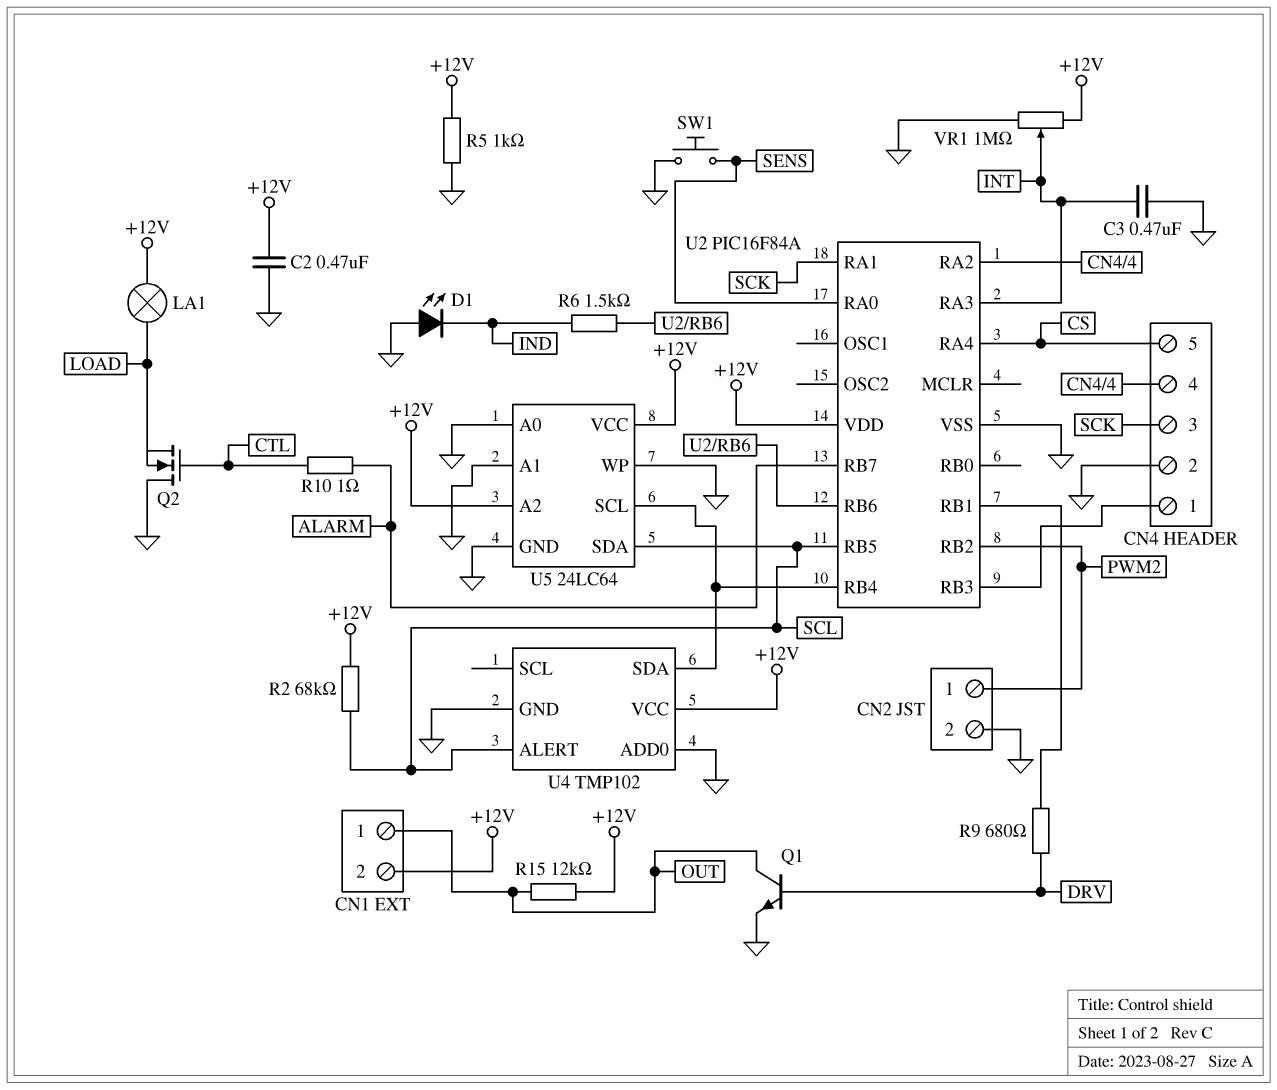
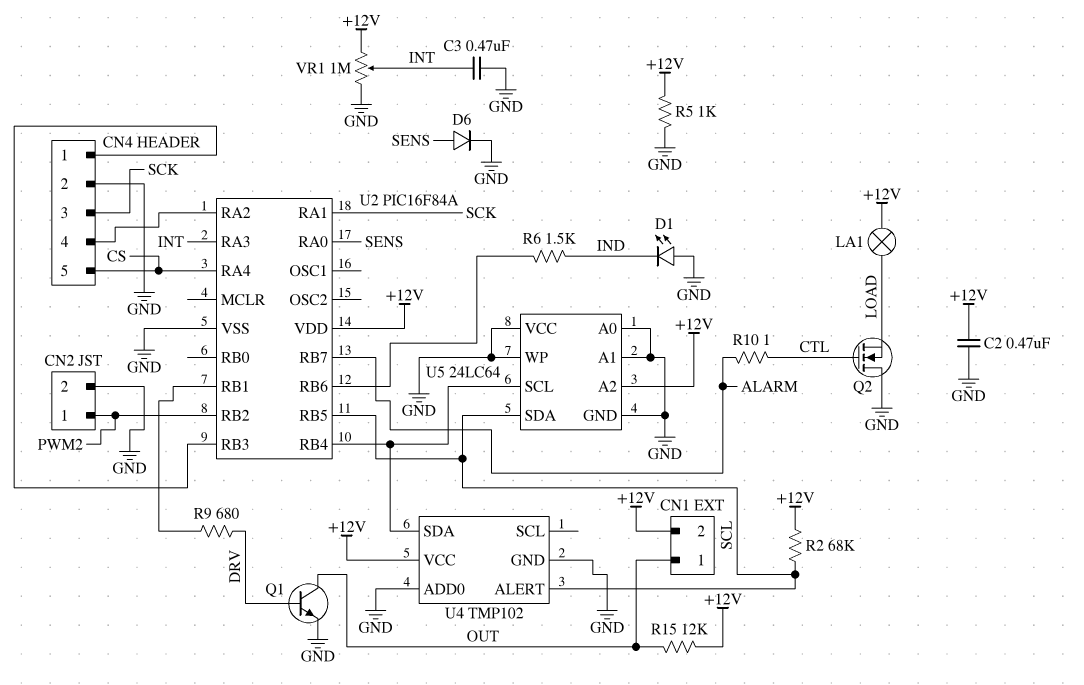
D6: none -> diode (A SENS, K GND)
SW1: button (GND, SENS) -> none
U5 pin VCC: +12V -> GND

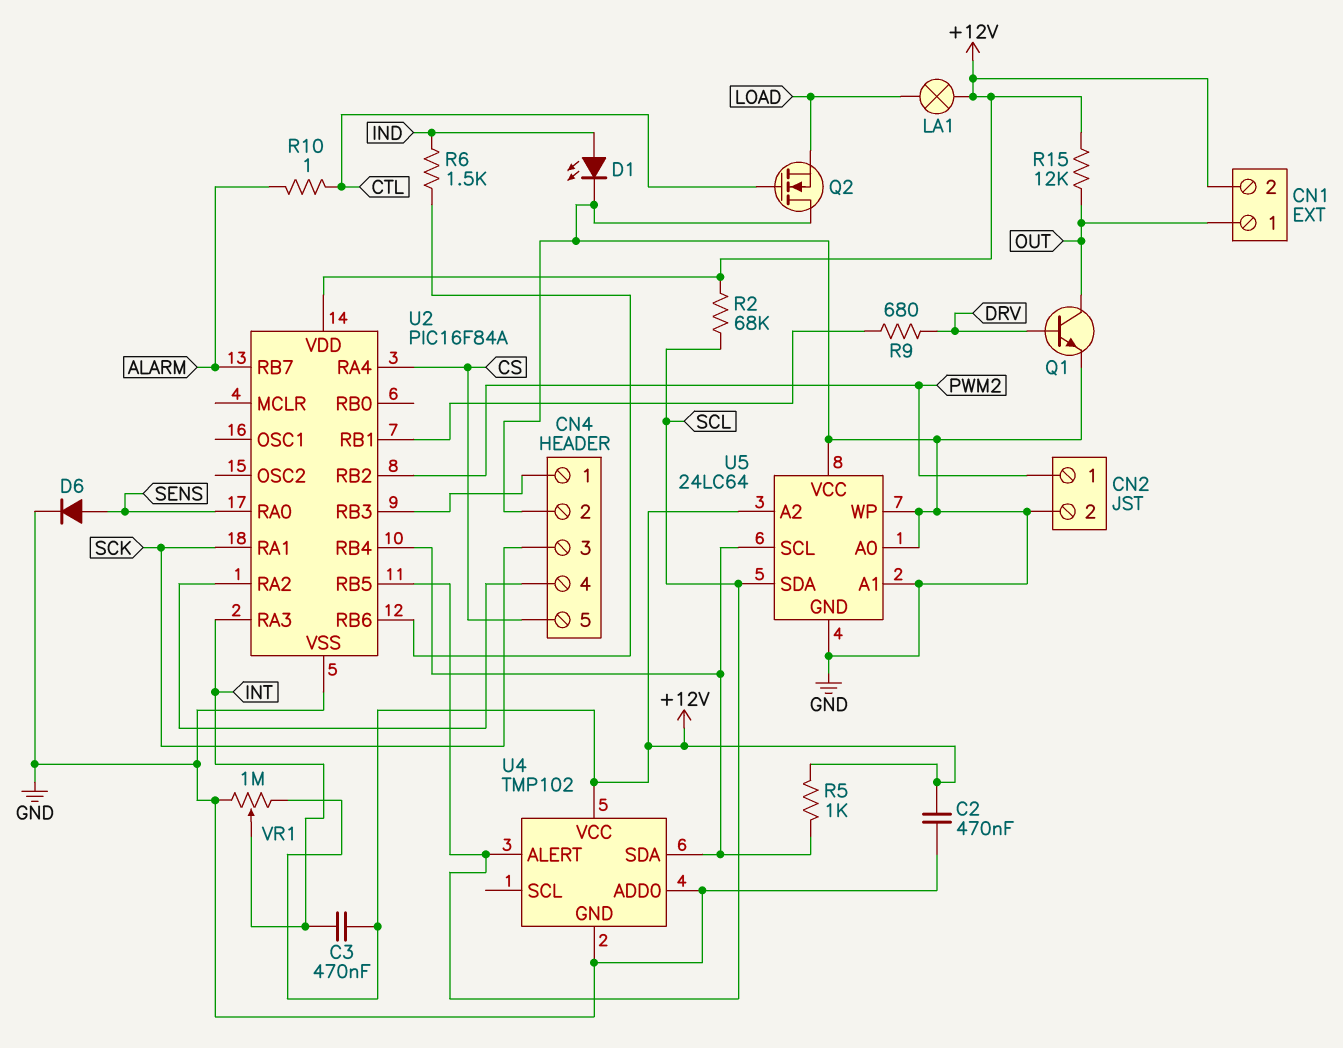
C3: 470nF (GND, INT) -> 470nF (+12V, INT)
D1: LED (A GND, K IND) -> LED (A IND, K GND)
R5: 1k (+12V, GND) -> 1k (+12V, U2/RB4)

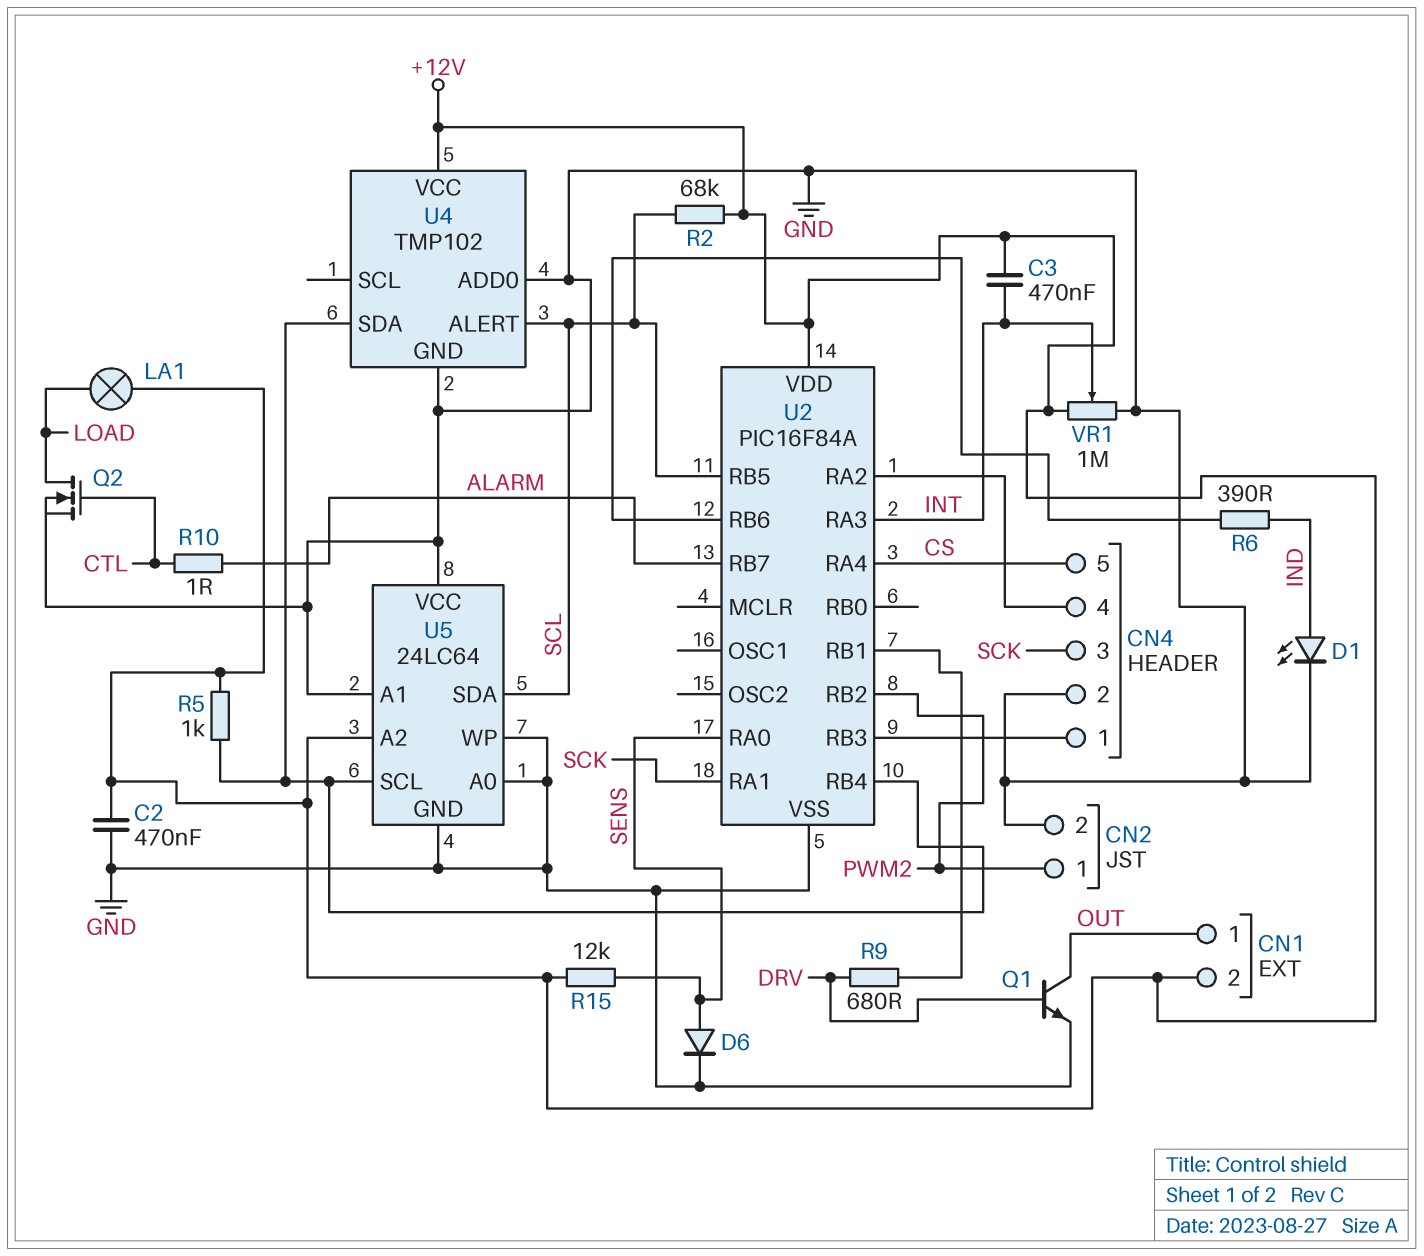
Q2: NMOS (G CTL, D GND, S LOAD) -> NMOS (G CTL, D LOAD, S GND)
R6: 1.5k (IND, U2/RB6) -> 390 (IND, U2/RB6)
R15: 12k (+12V, OUT) -> 12k (+12V, SENS)

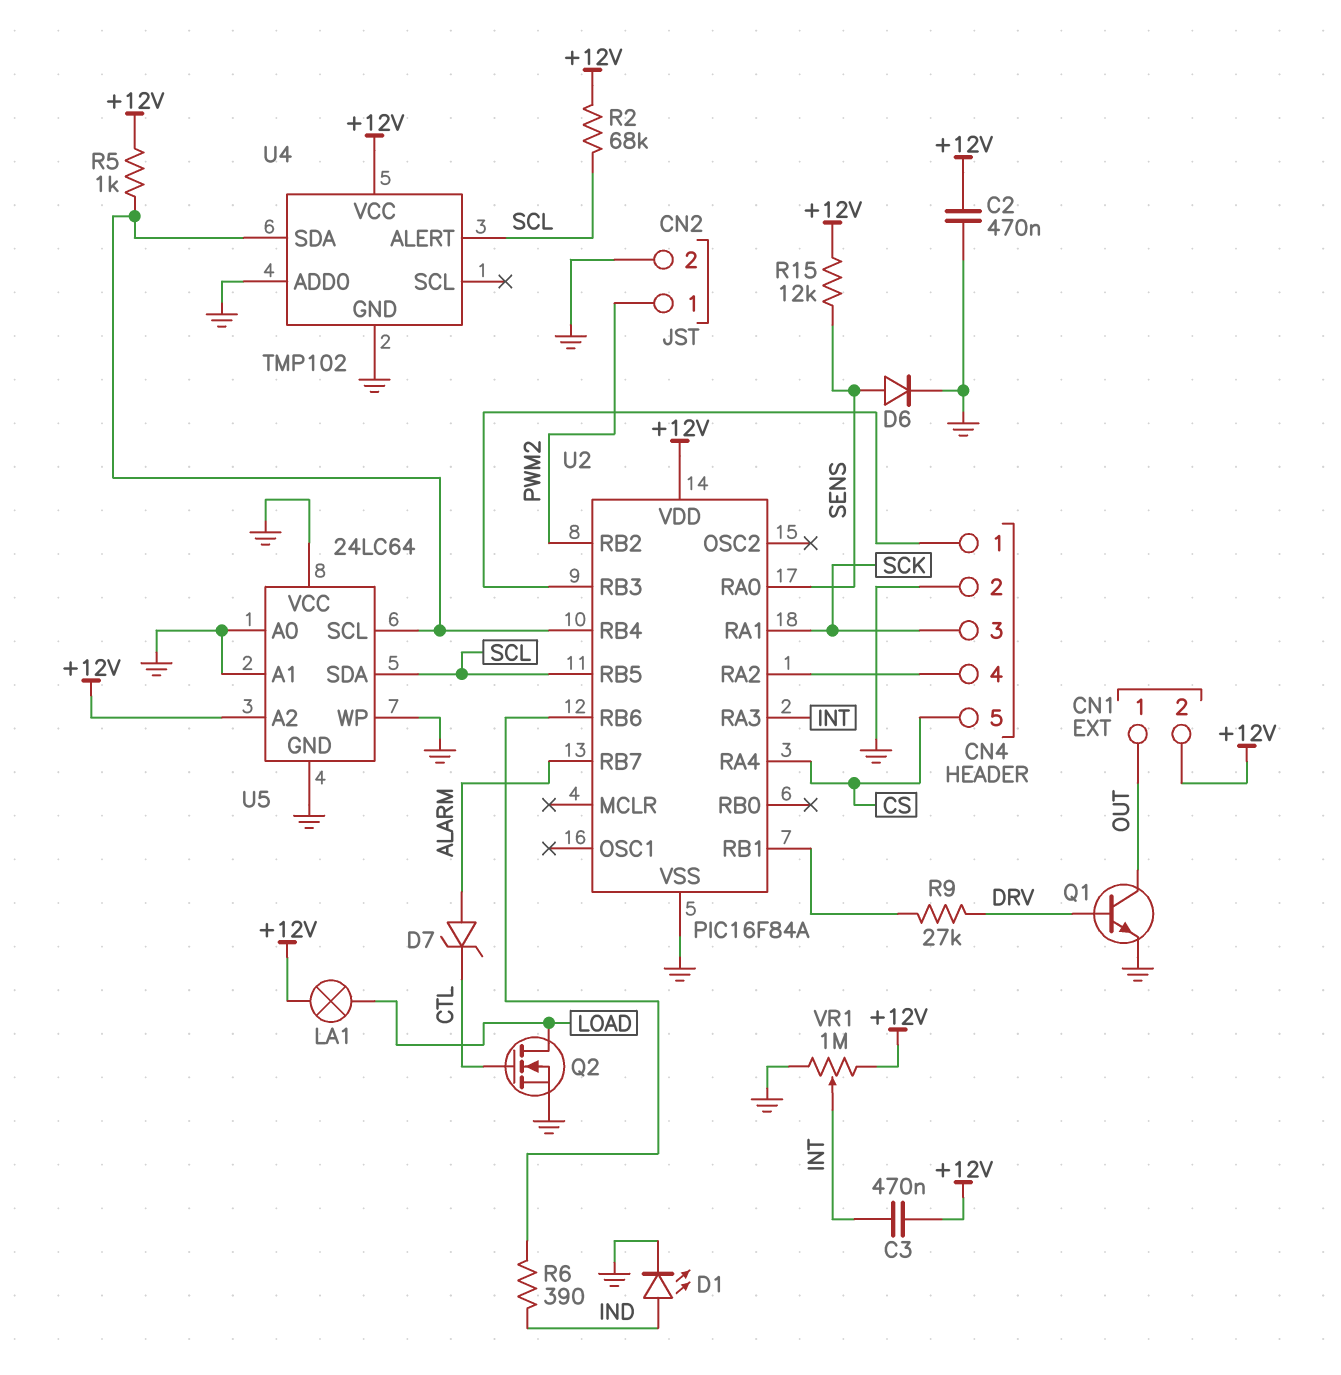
D7: none -> zener (A ALARM, K CTL)
R9: 680 (DRV, U2/RB1) -> 27k (DRV, U2/RB1)
R10: 1 (ALARM, CTL) -> none

